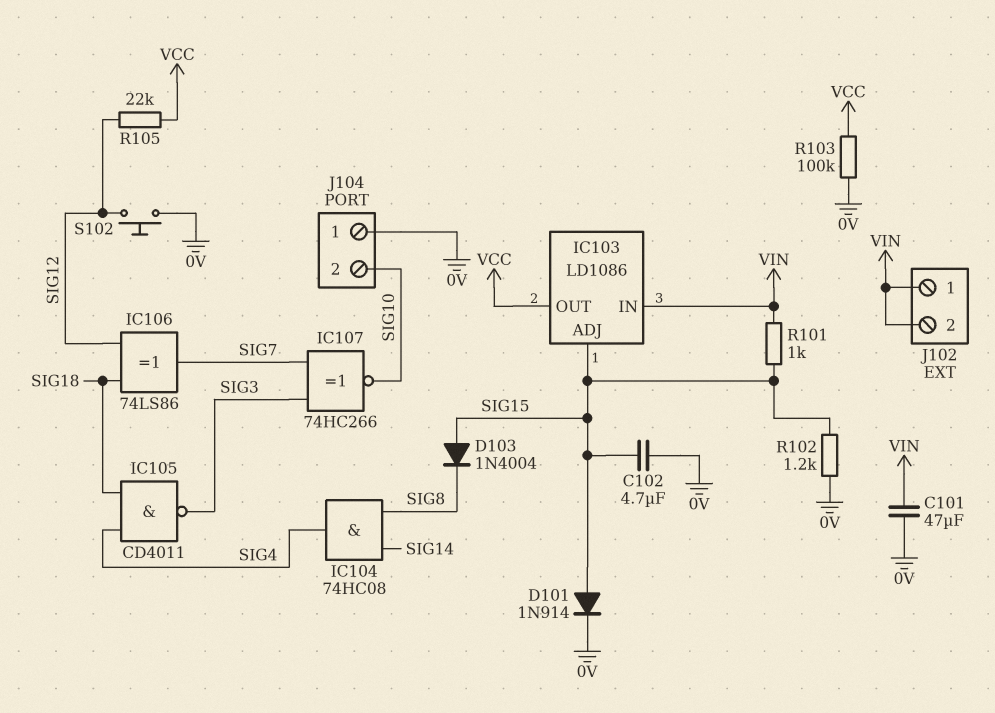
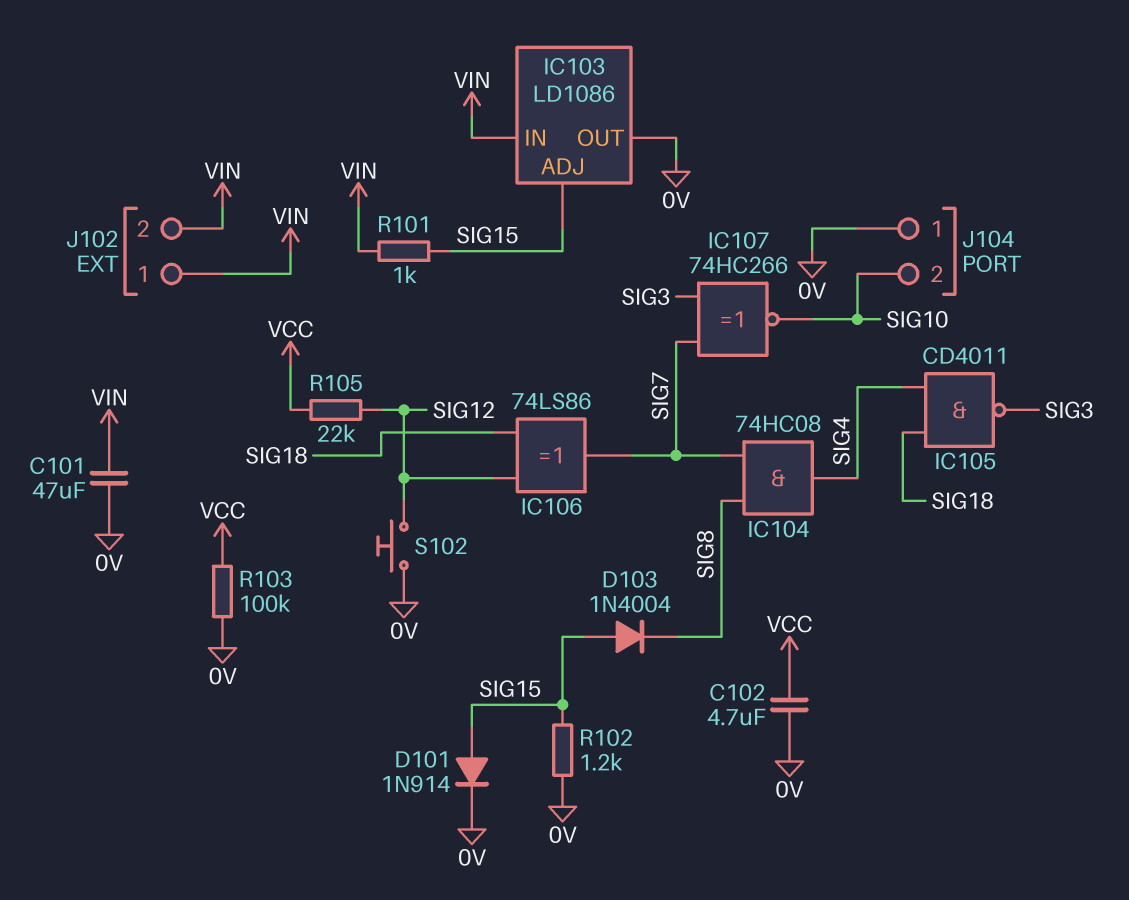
C102: 4.7uF (0V, SIG15) -> 4.7uF (0V, VCC)
IC103 pin OUT: VCC -> 0V
IC104: AND 74HC08 (in SIG8, in SIG14, out SIG4) -> AND 74HC08 (in SIG7, in SIG8, out SIG4)

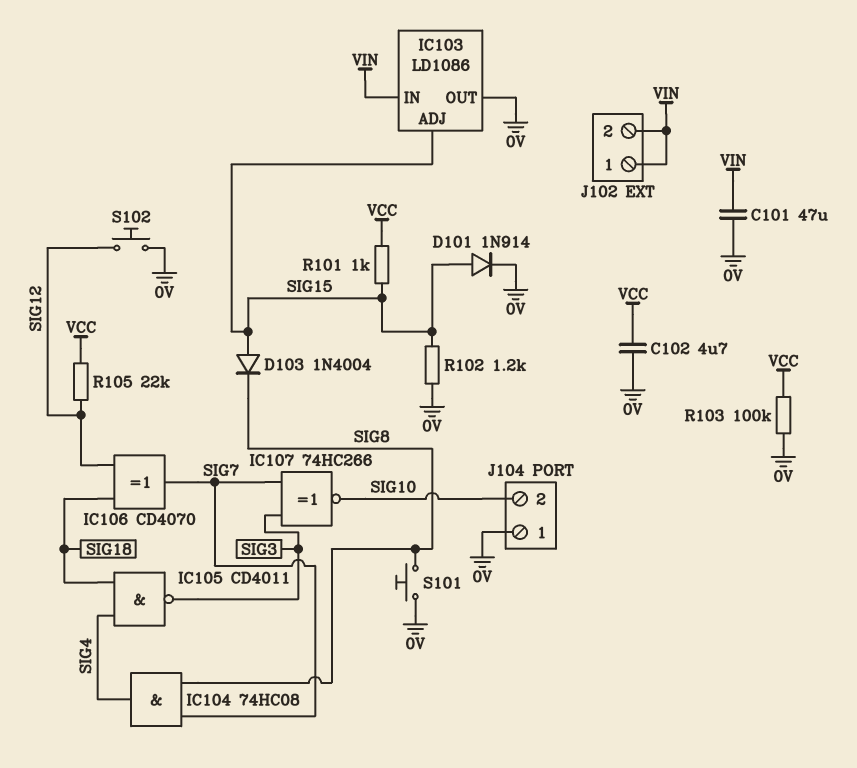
IC106: XOR 74LS86 (in SIG12, in SIG18, out SIG7) -> XOR CD4070 (in SIG12, in SIG18, out SIG7)
R101: 1k (SIG15, VIN) -> 1k (SIG15, VCC)
S101: none -> button (0V, SIG8)

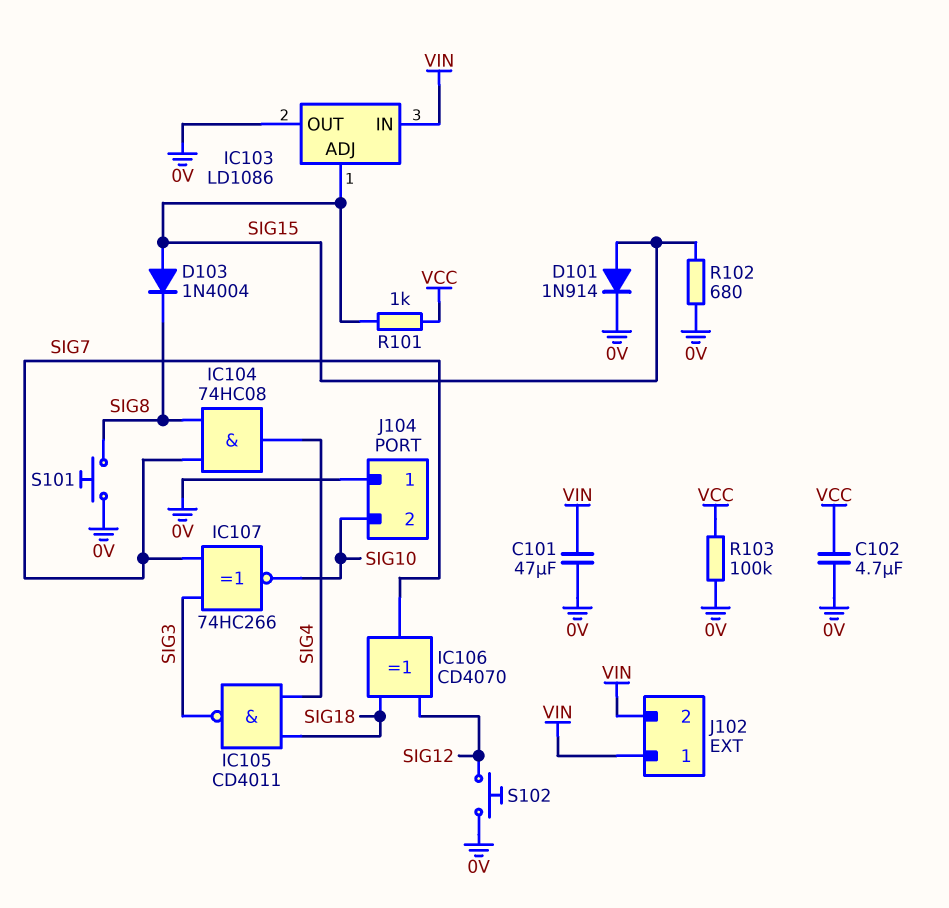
R102: 1.2k (0V, SIG15) -> 680 (0V, SIG15)
R105: 22k (SIG12, VCC) -> none

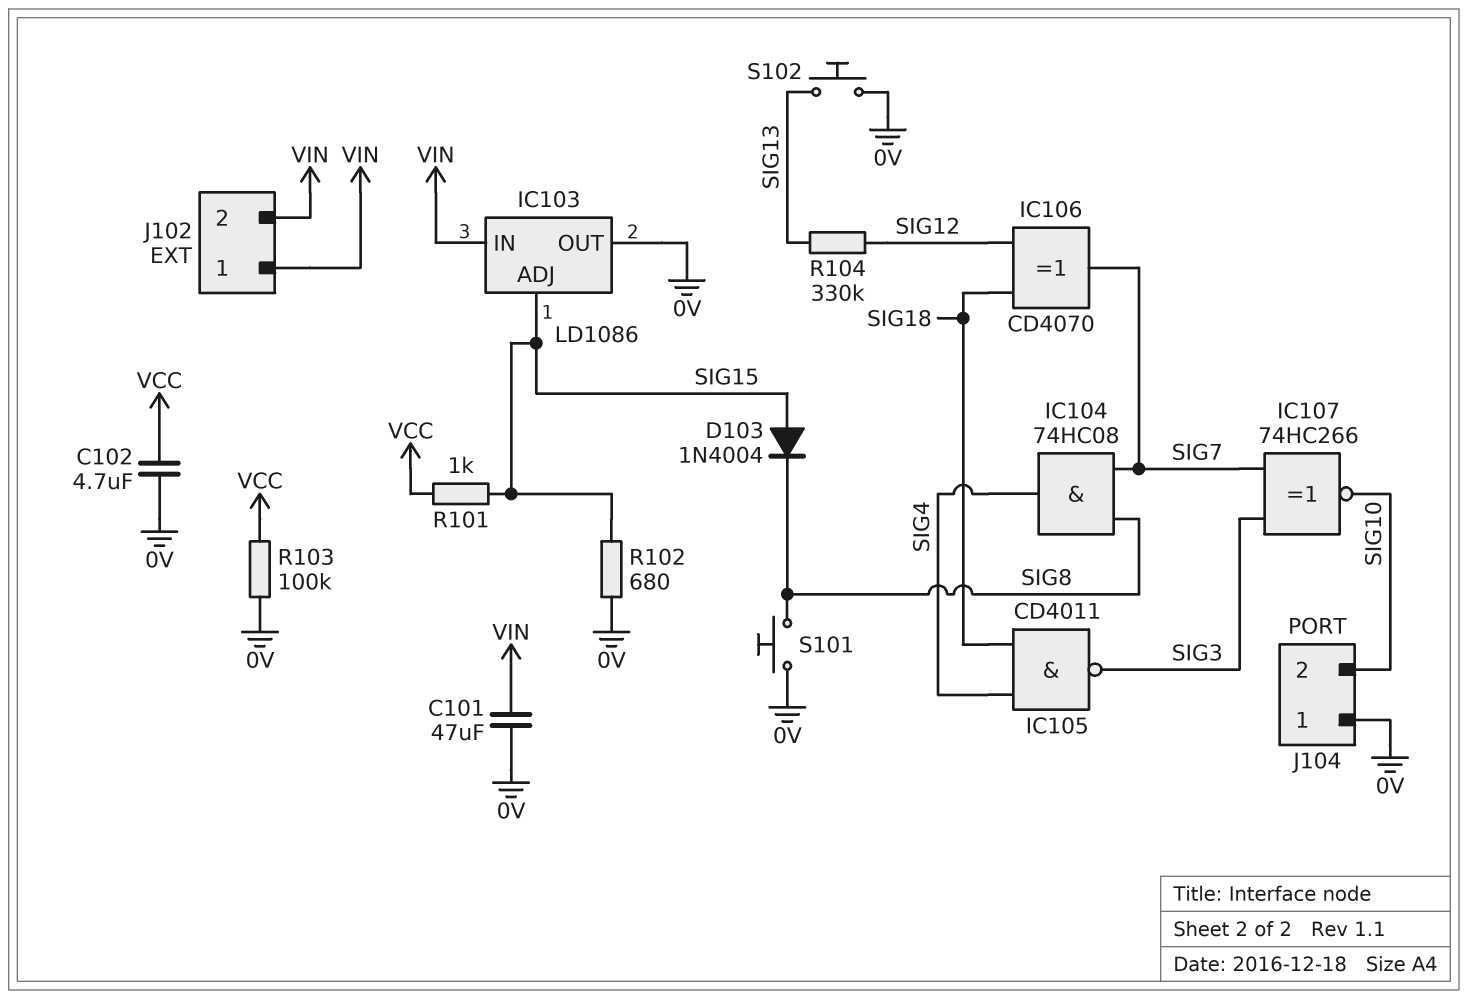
D101: diode 1N914 (A SIG15, K 0V) -> none
R104: none -> 330k (SIG12, SIG13)
S102: button (0V, SIG12) -> button (0V, SIG13)

